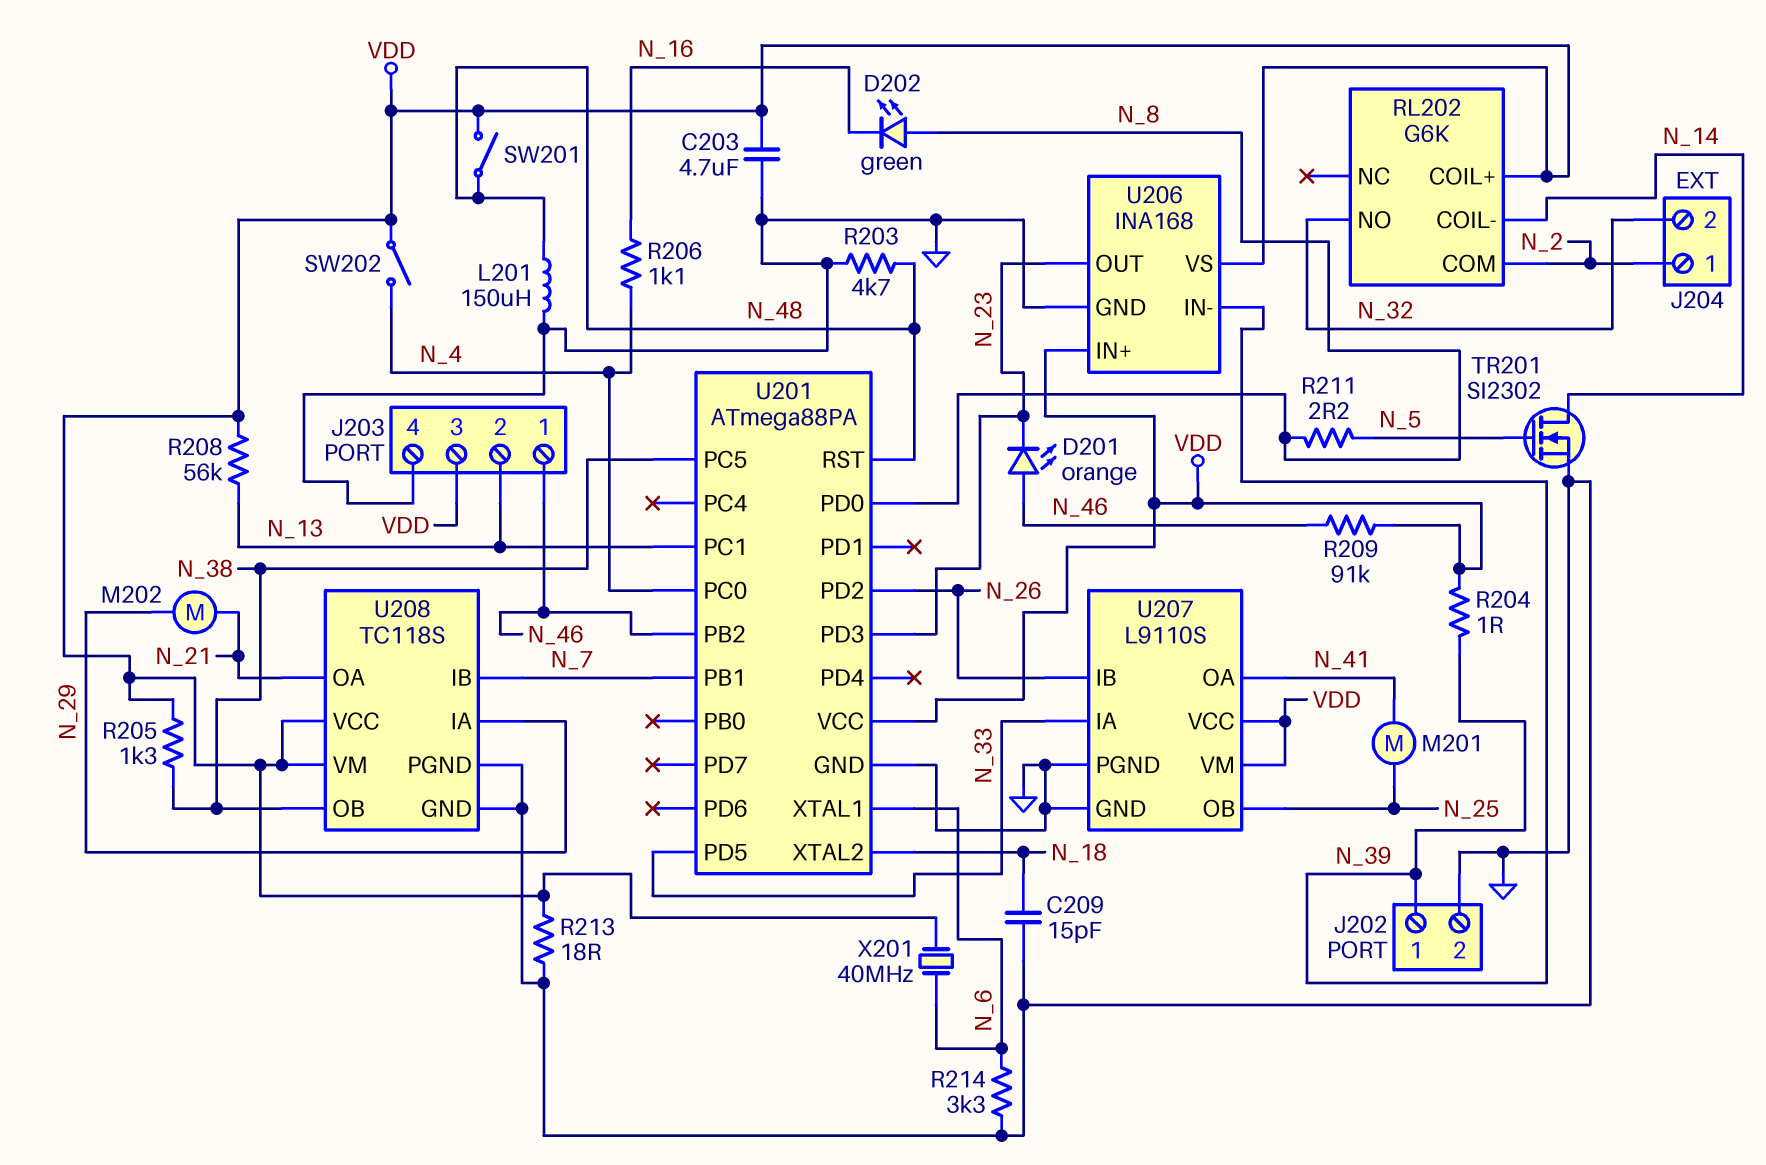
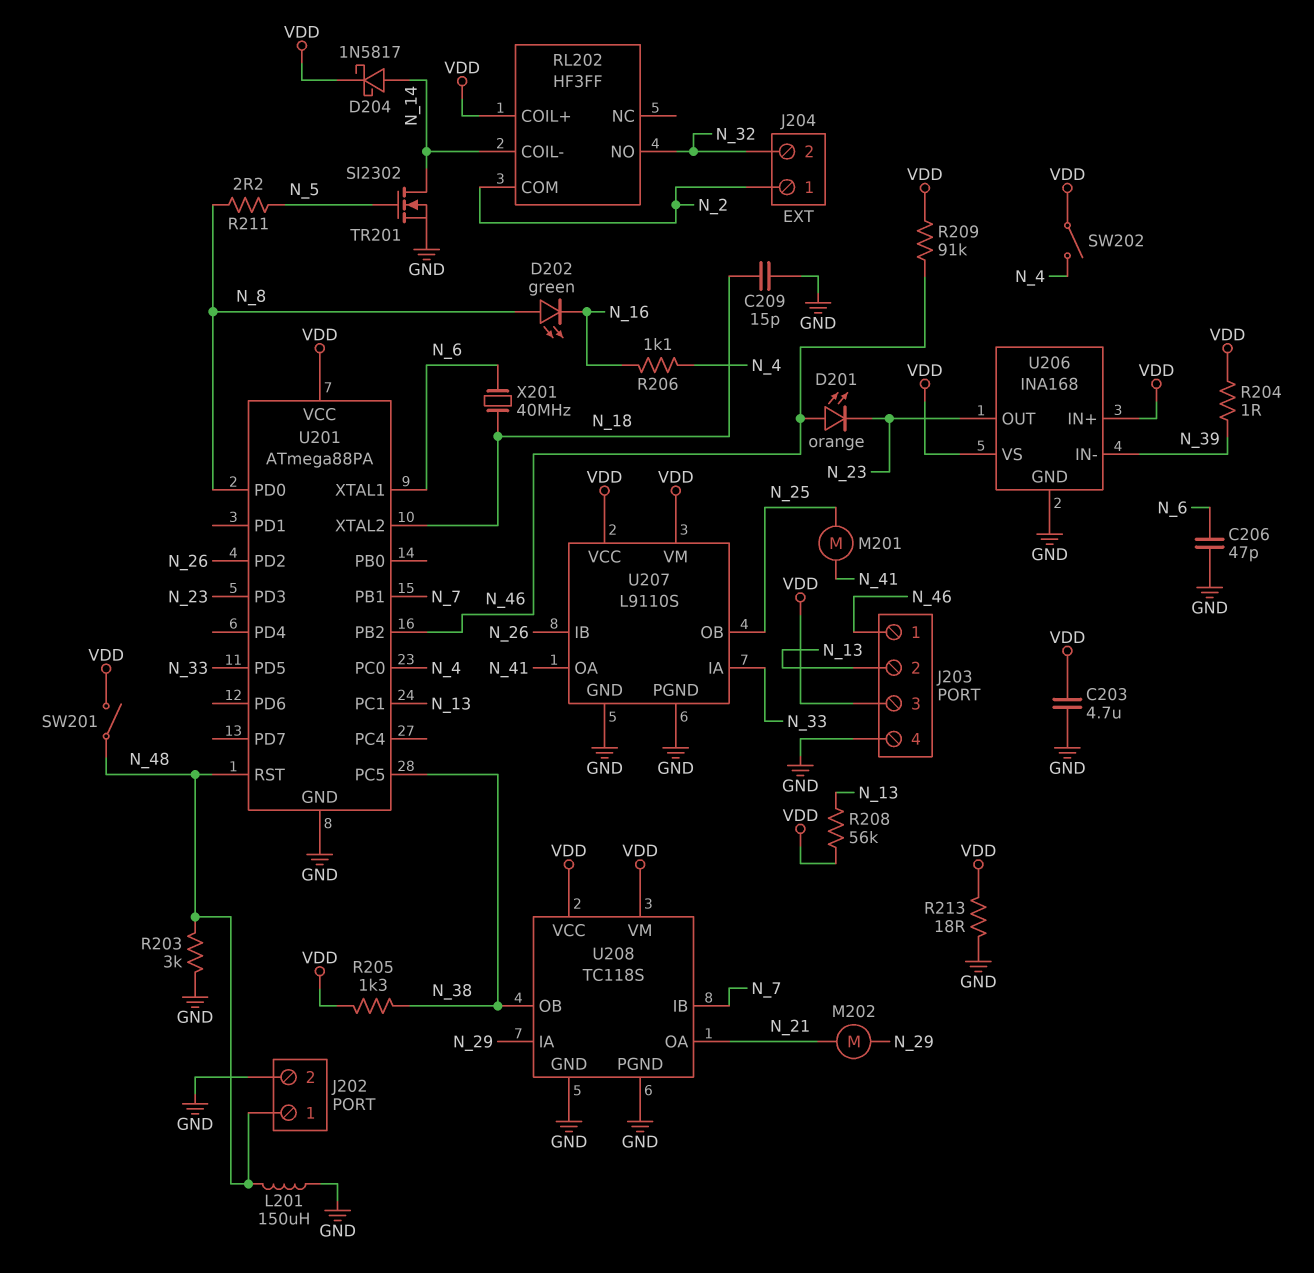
C206: none -> 47pF (GND, N_6)
D204: none -> schottky 1N5817 (A N_14, K VDD)
J202 pin 1: N_39 -> N_48
R203: 4.7k (GND, N_48) -> 3k (GND, N_48)
R214: 3.3k (GND, N_6) -> none
RL202: G6K -> HF3FF
X201: 40MHz (N_6, VDD) -> 40MHz (N_6, N_18)

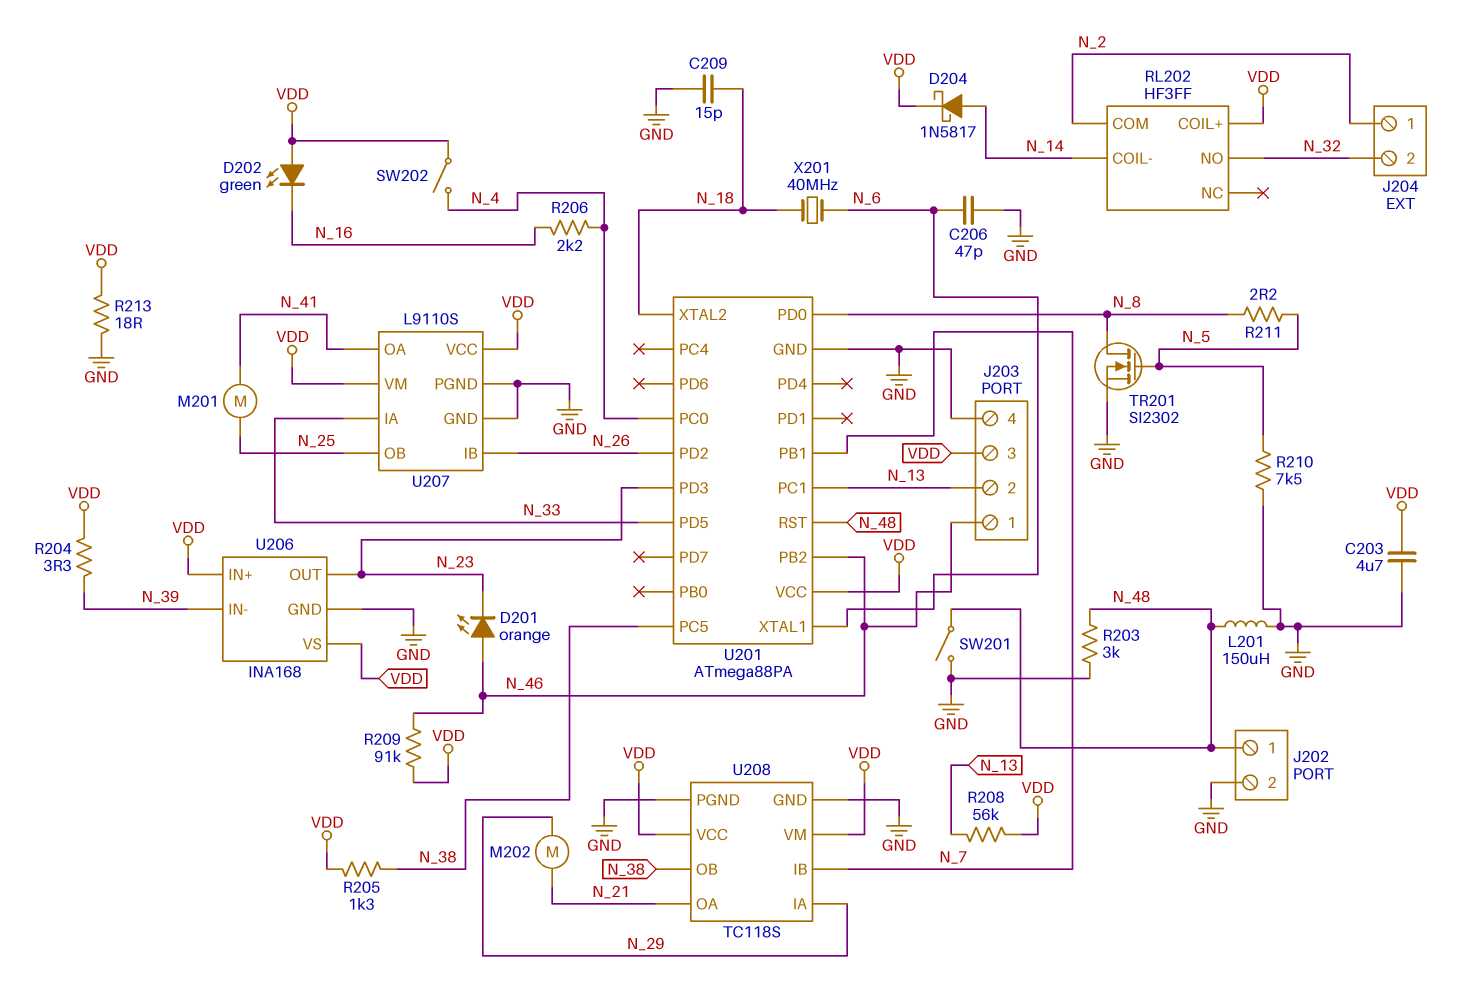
D202: LED green (A N_8, K N_16) -> LED green (A VDD, K N_16)
R204: 1 (N_39, VDD) -> 3.3 (N_39, VDD)
R206: 1.1k (N_4, N_16) -> 2.2k (N_4, N_16)
R210: none -> 7.5k (GND, N_5)
SW201: switch (N_48, VDD) -> switch (GND, N_48)
TR201: NMOS SI2302 (G N_5, D N_14, S GND) -> NMOS SI2302 (G N_5, D N_8, S GND)

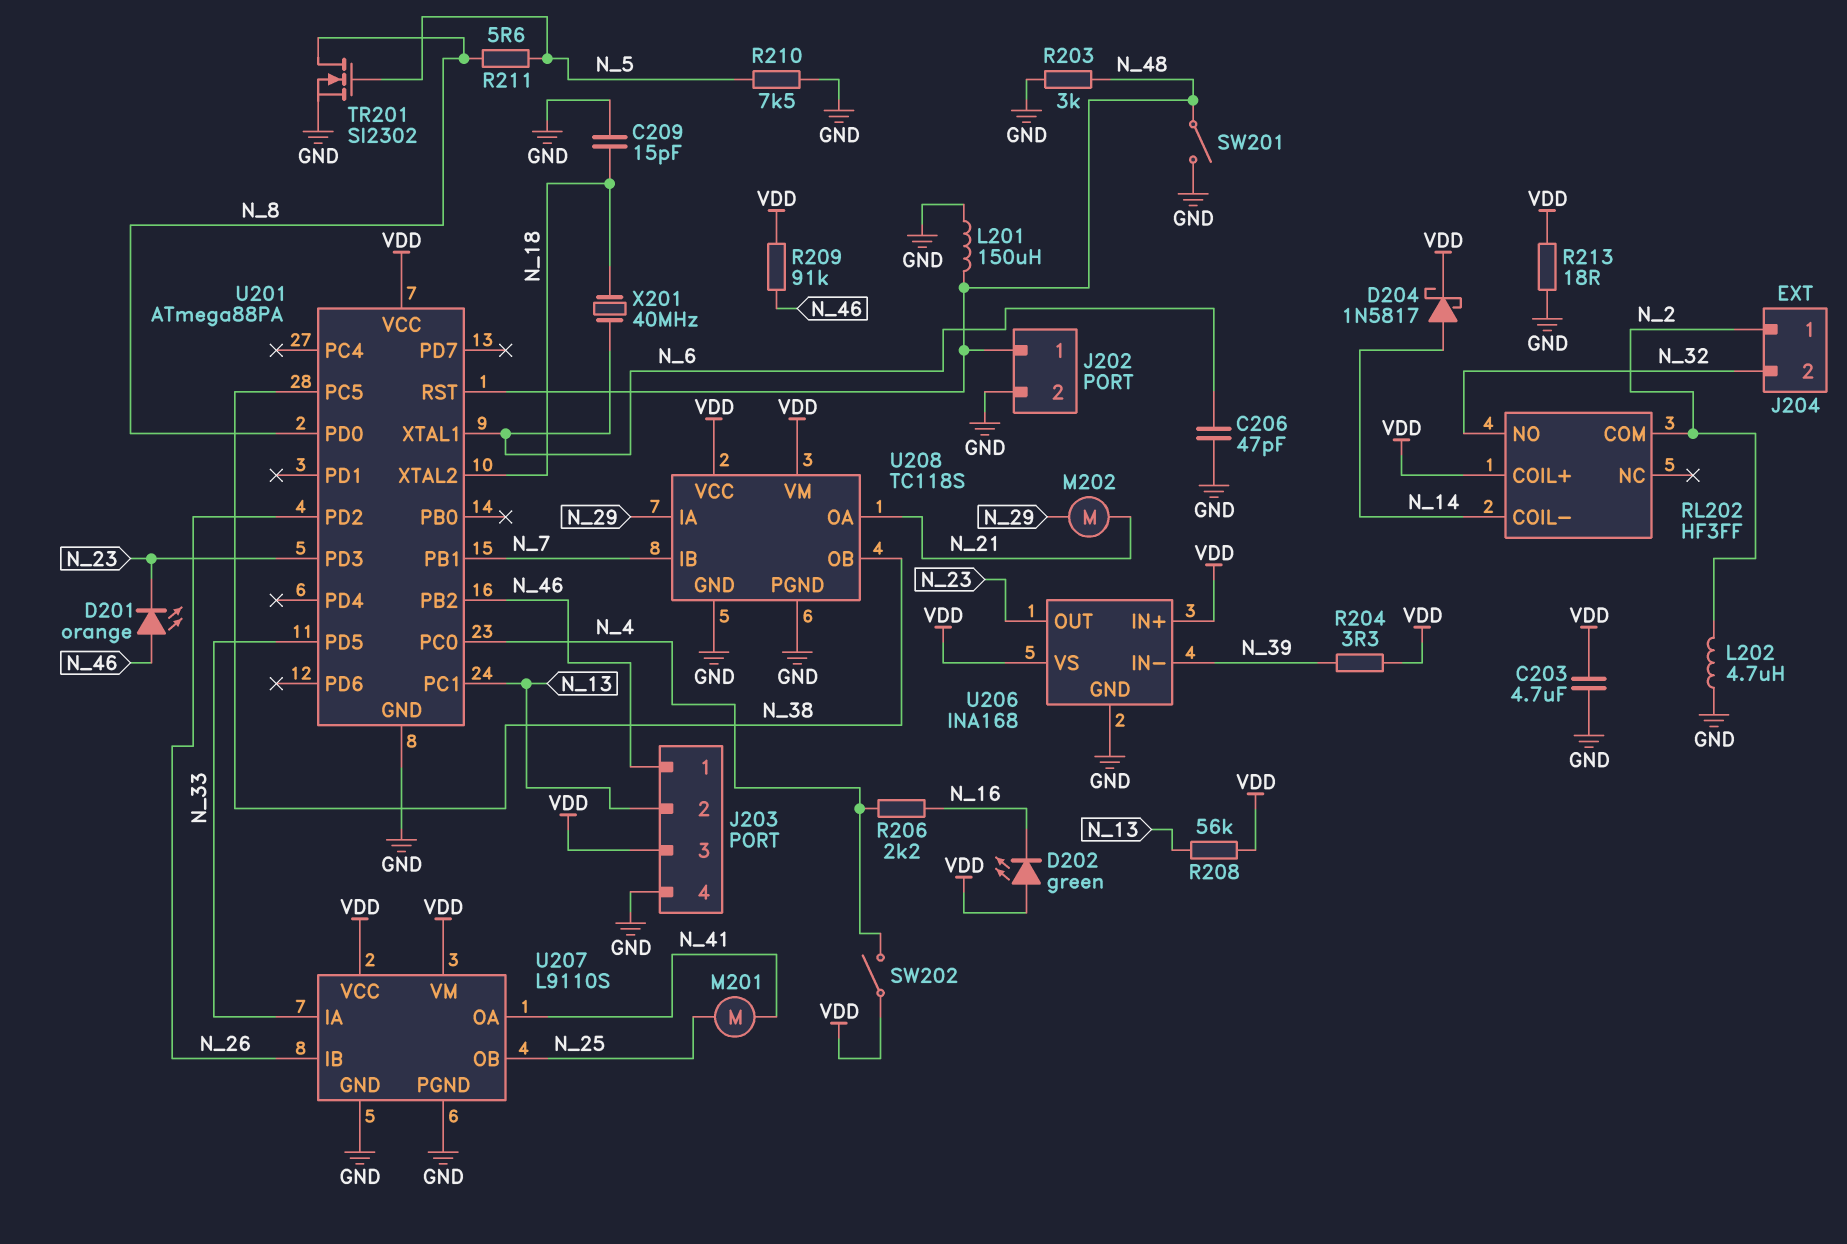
L202: none -> 4.7uH (GND, N_2)
R205: 1.3k (N_38, VDD) -> none
R211: 2.2 (N_5, N_8) -> 5.6 (N_5, N_8)

